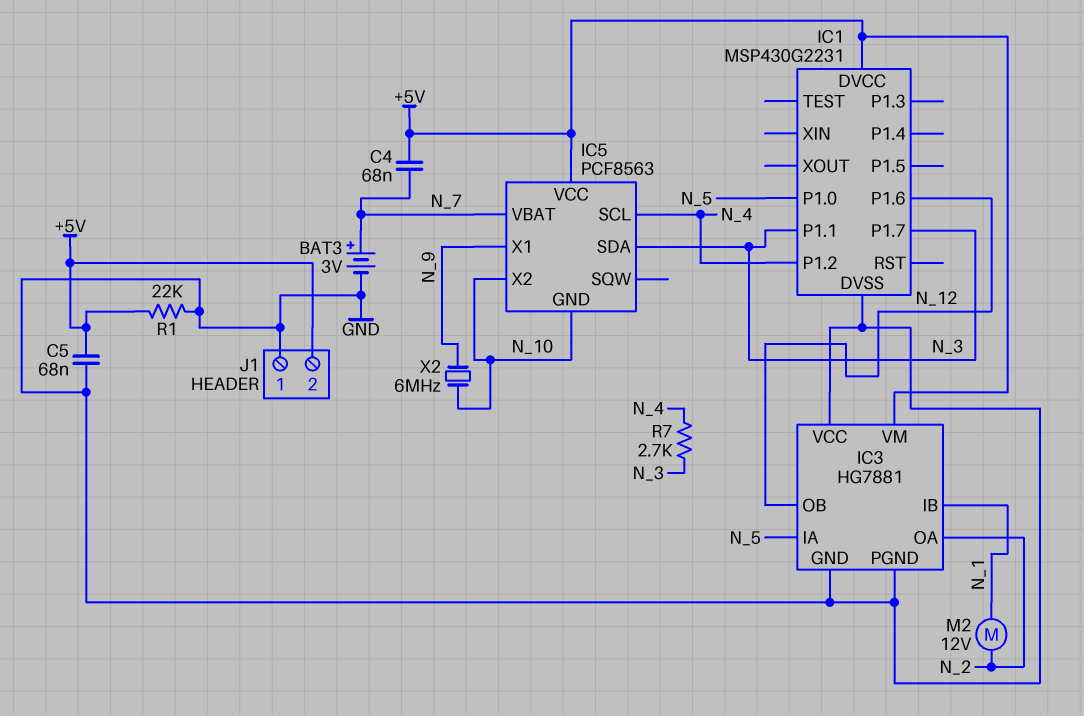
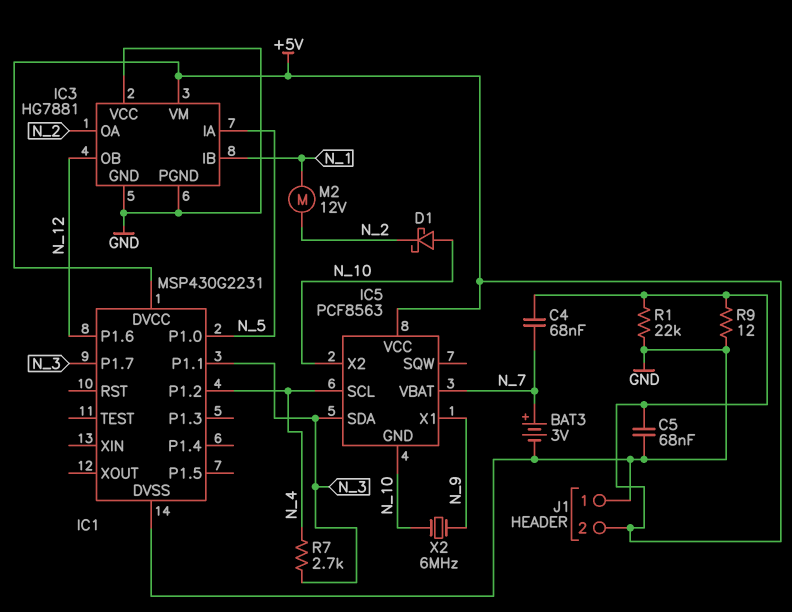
D1: none -> schottky (A N_10, K N_2)
R9: none -> 12 (+5V, GND)

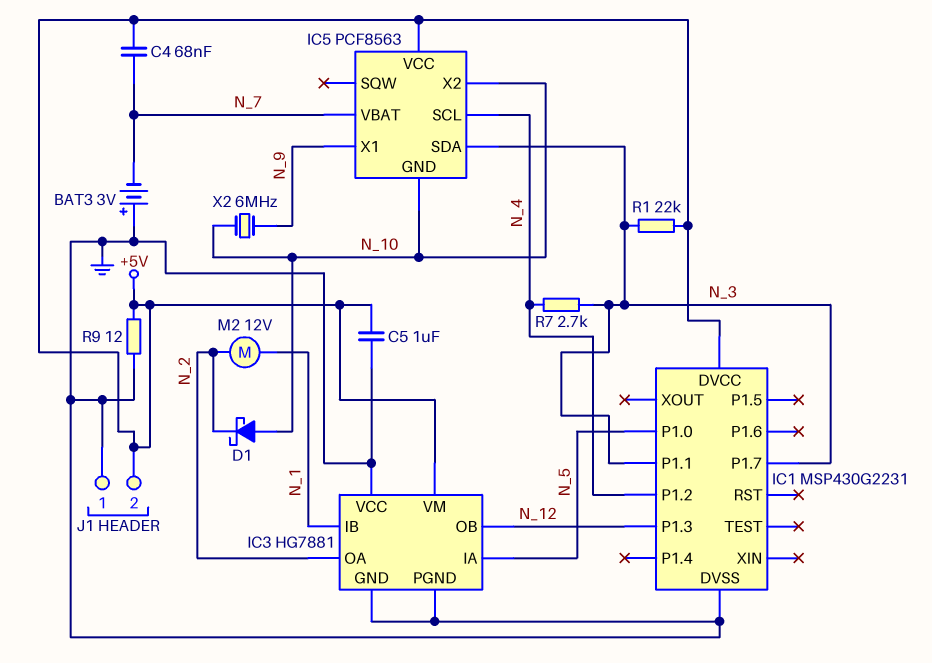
BAT3: 3V (plus N_7, minus GND) -> 3V (plus GND, minus N_7)
C5: 68nF (+5V, GND) -> 1uF (+5V, GND)
IC1 pin P1.3: none -> N_12
IC1 pin P1.6: N_12 -> none
R1: 22k (+5V, GND) -> 22k (+5V, N_3)

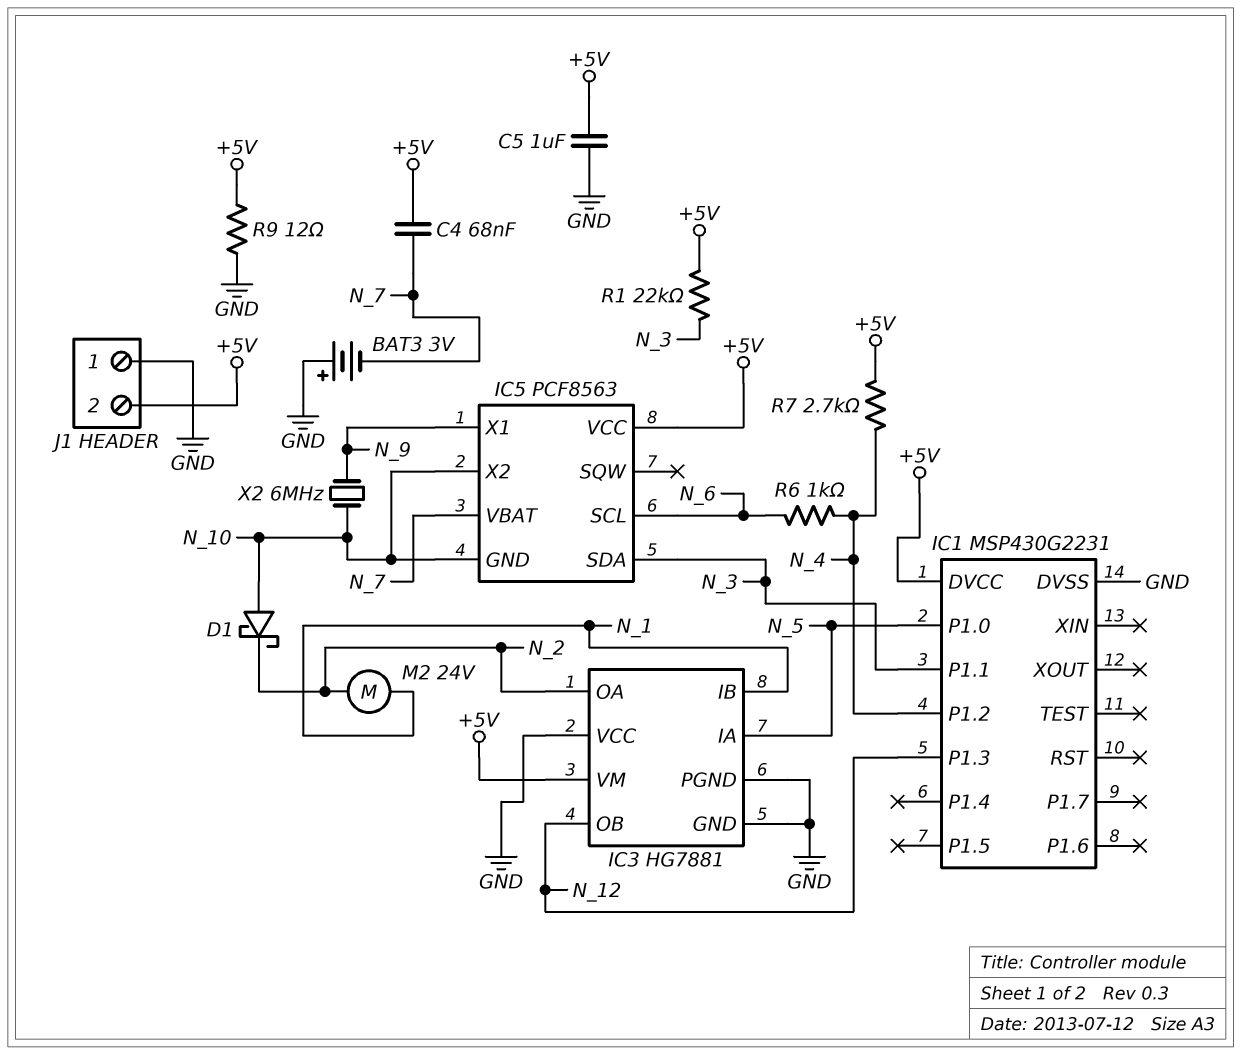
IC1 pin P1.7: N_3 -> none
IC5 pin SCL: N_4 -> N_6
M2: motor 12V (N_1, N_2) -> motor 24V (N_1, N_2)
R6: none -> 1k (N_4, N_6)
R7: 2.7k (N_3, N_4) -> 2.7k (+5V, N_4)

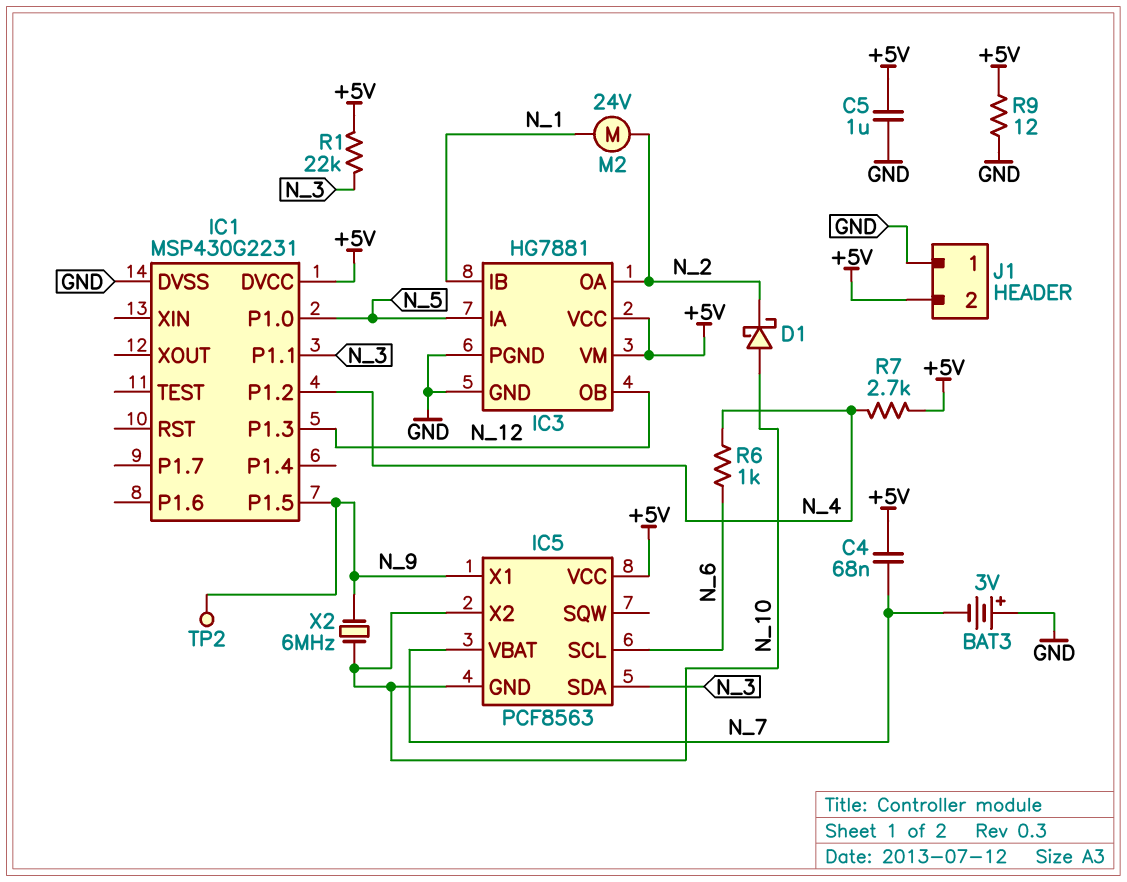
IC1 pin P1.5: none -> N_9
IC3 pin VCC: GND -> +5V
TP2: none -> test point (N_9)

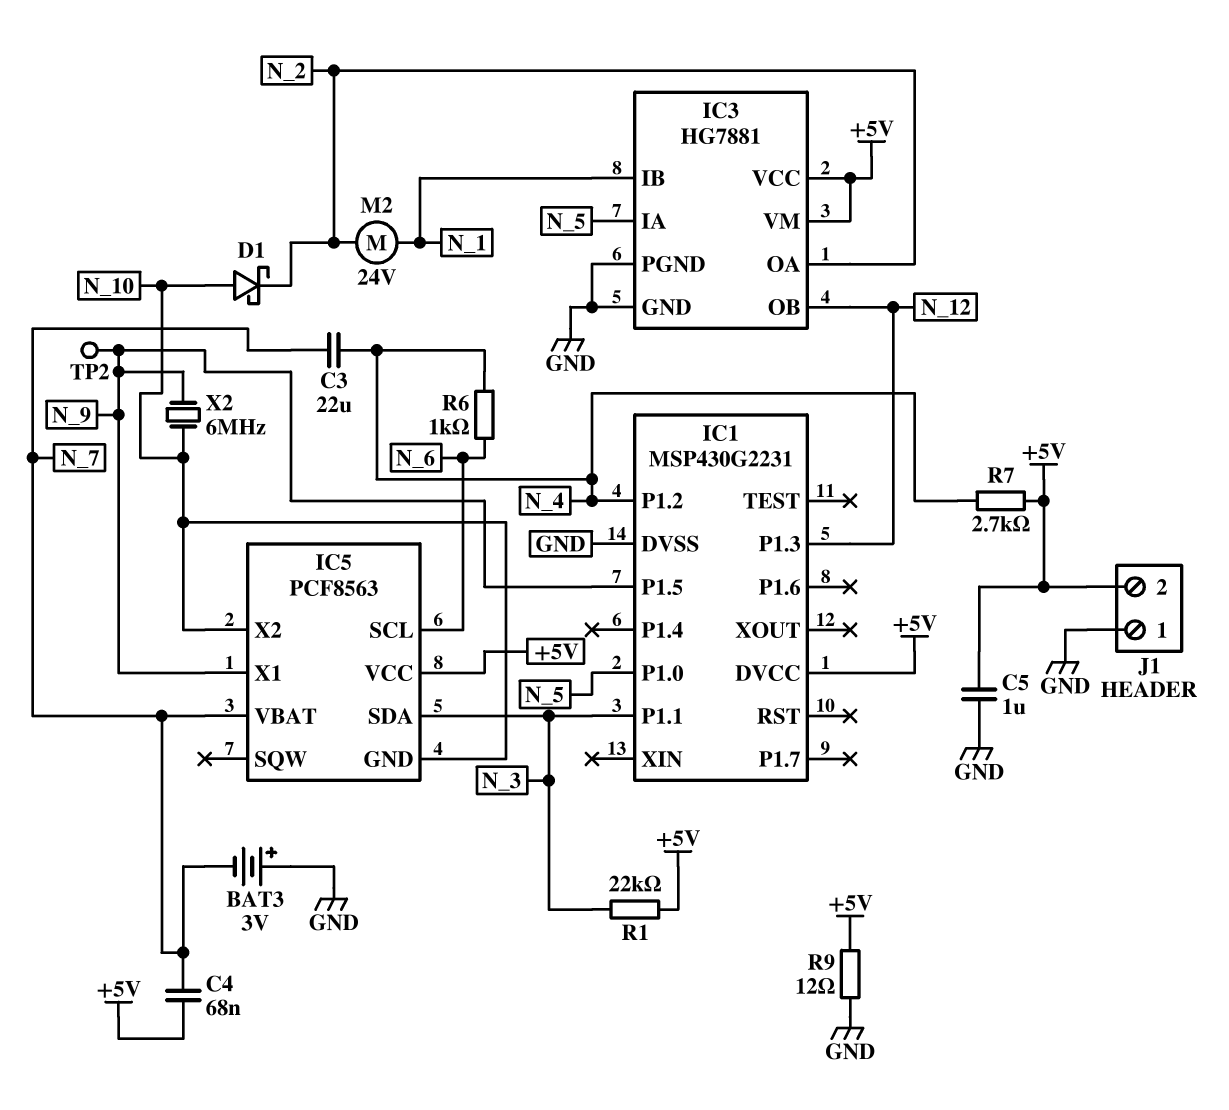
C3: none -> 22uF (N_4, N_7)

